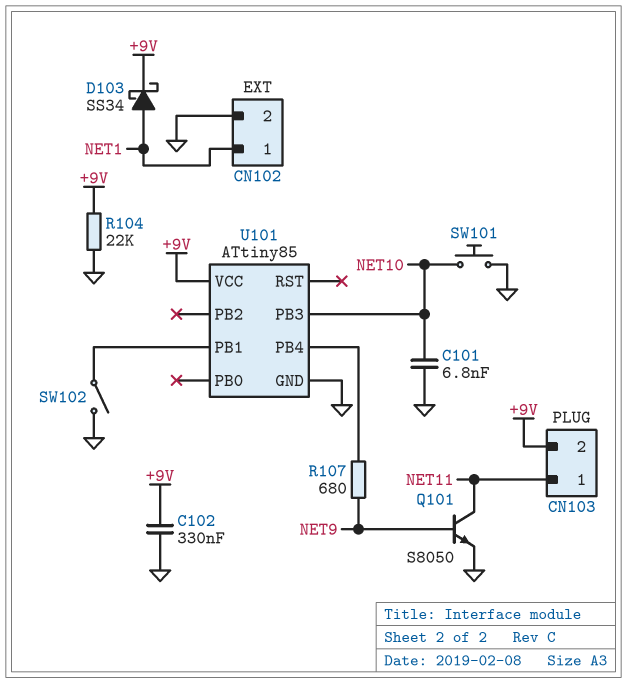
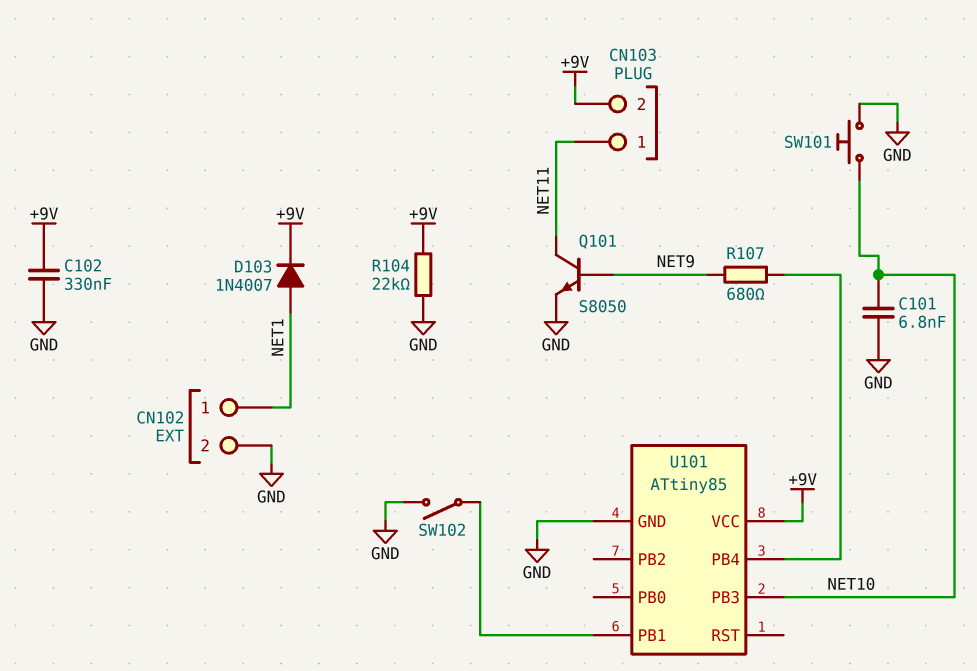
D103: schottky SS34 (A NET1, K +9V) -> diode 1N4007 (A NET1, K +9V)

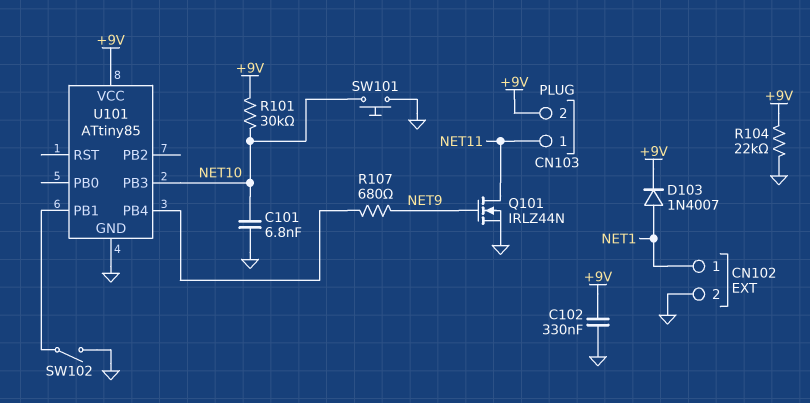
Q101: NPN S8050 (B NET9, C NET11, E GND) -> NMOS IRLZ44N (G NET9, D NET11, S GND)
R101: none -> 30k (+9V, NET10)

